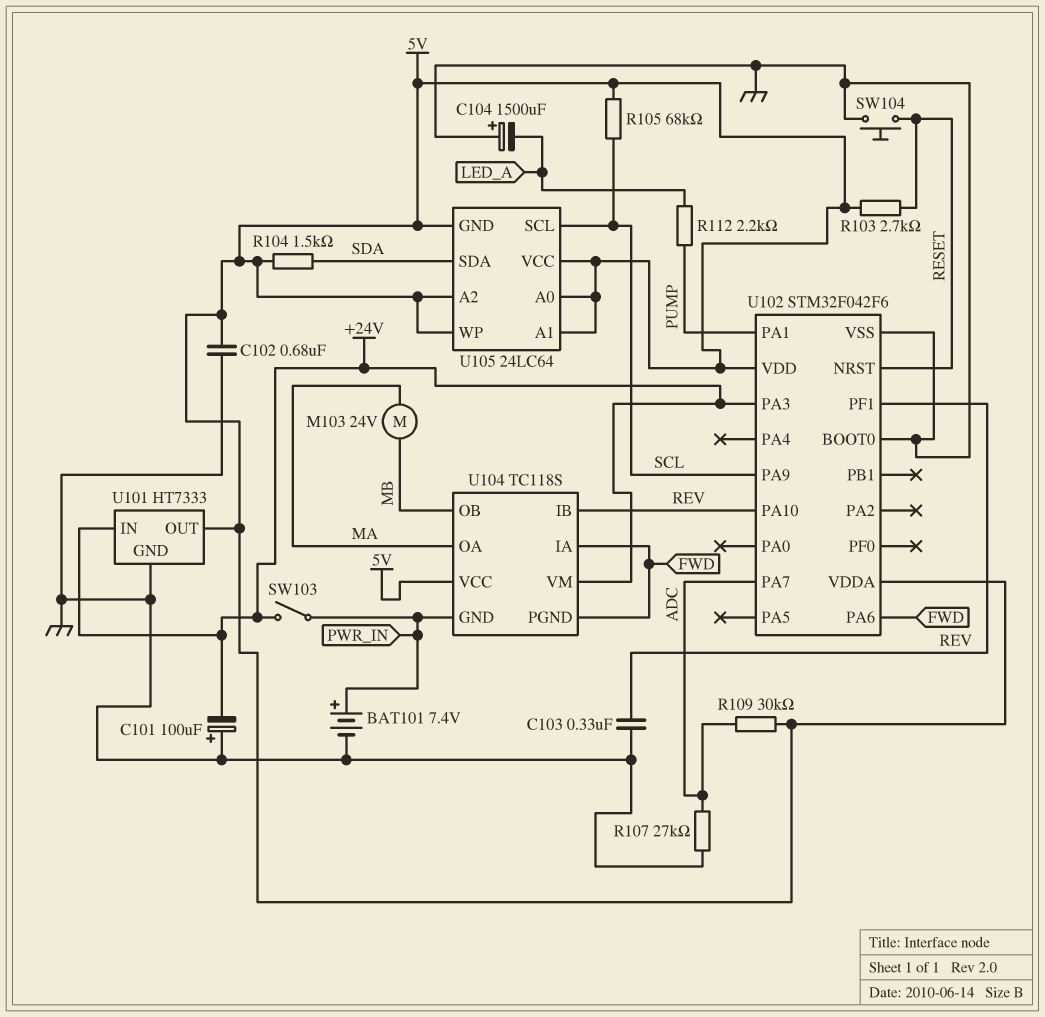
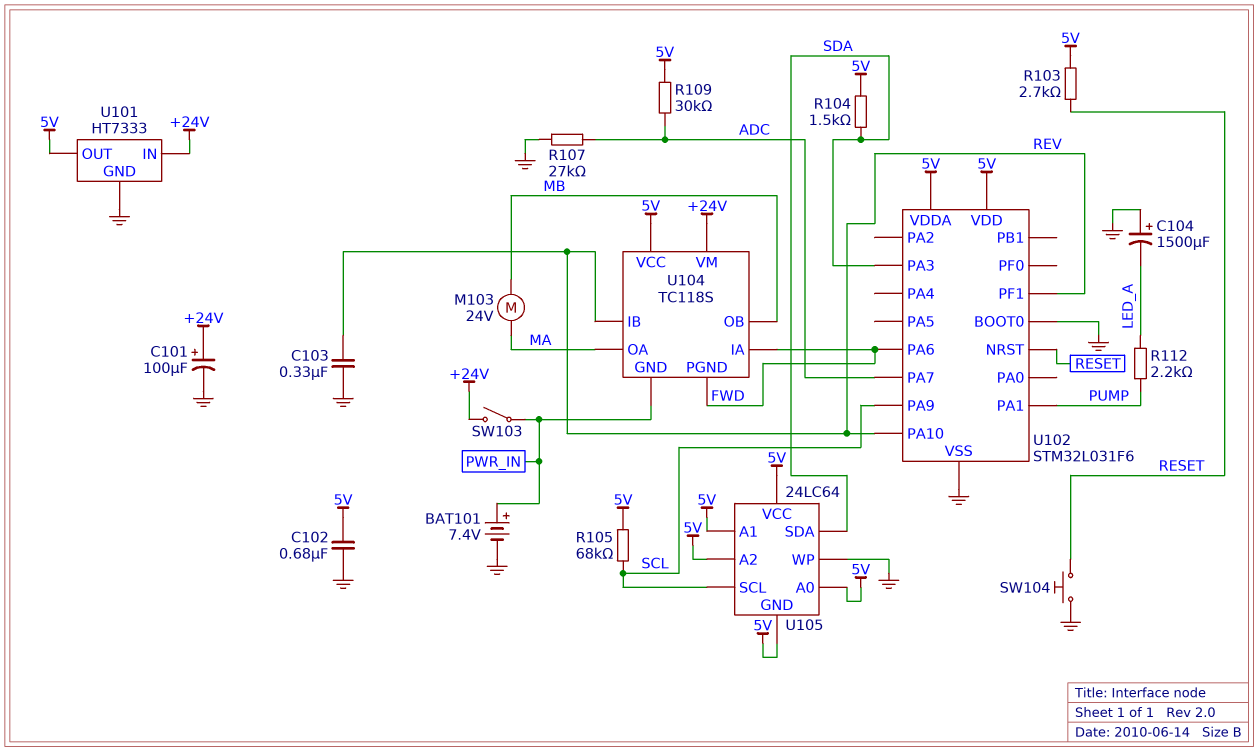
C101: 100uF (plus GND, minus +24V) -> 100uF (plus +24V, minus GND)
U102: STM32F042F6 -> STM32L031F6
U102 pin PA3: +24V -> SDA
U105 pin WP: 5V -> GND

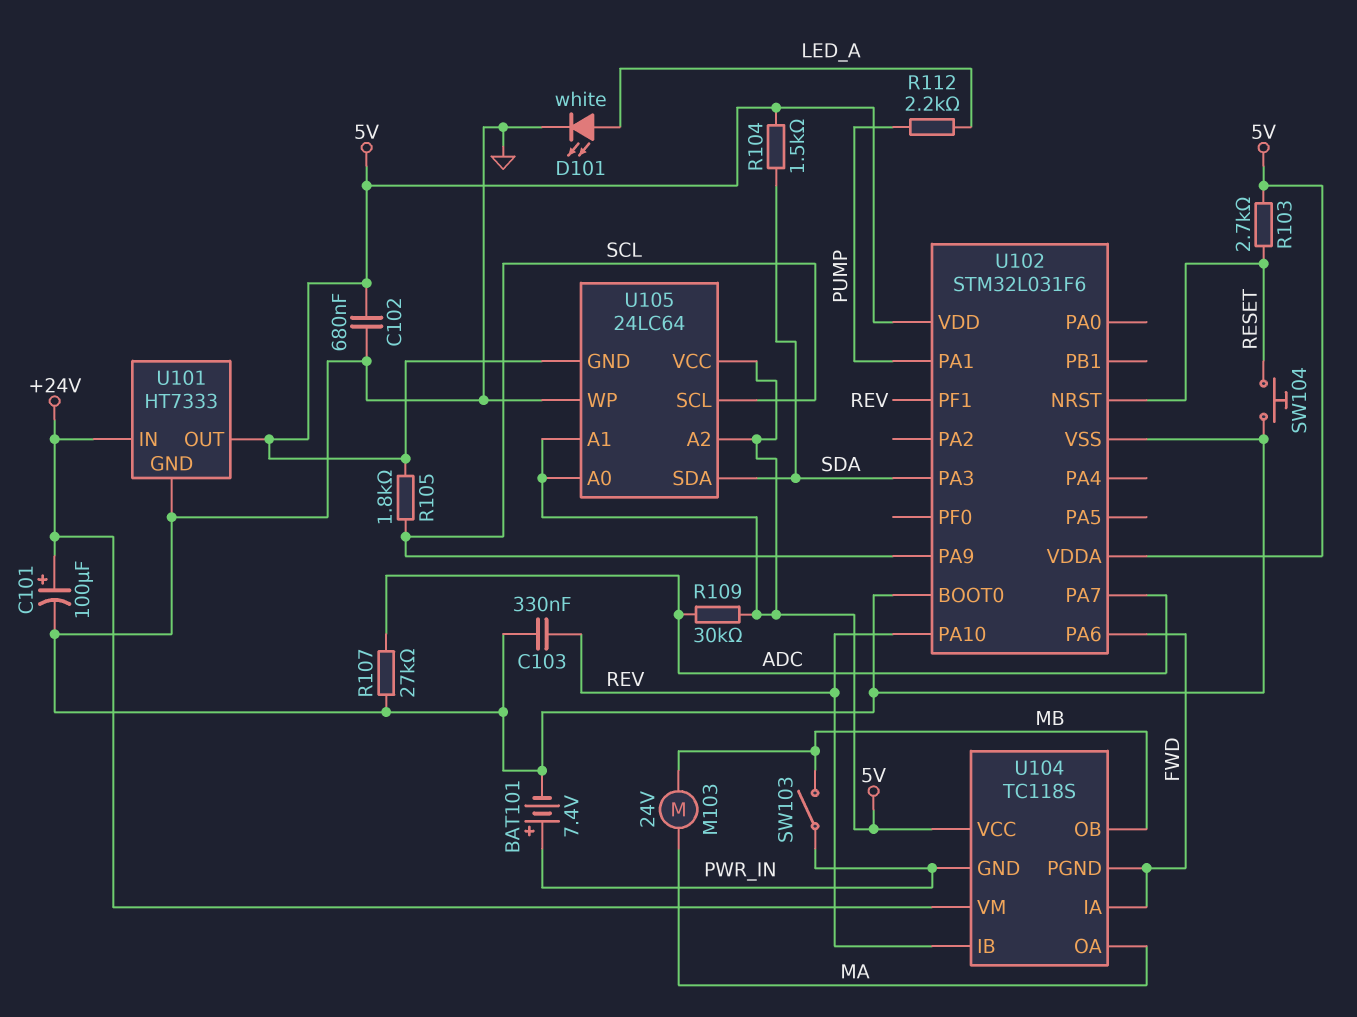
C104: 1500uF (plus GND, minus LED_A) -> none
D101: none -> LED white (A LED_A, K GND)
R105: 68k (5V, SCL) -> 1.8k (5V, SCL)
SW103: switch (+24V, PWR_IN) -> switch (MB, PWR_IN)

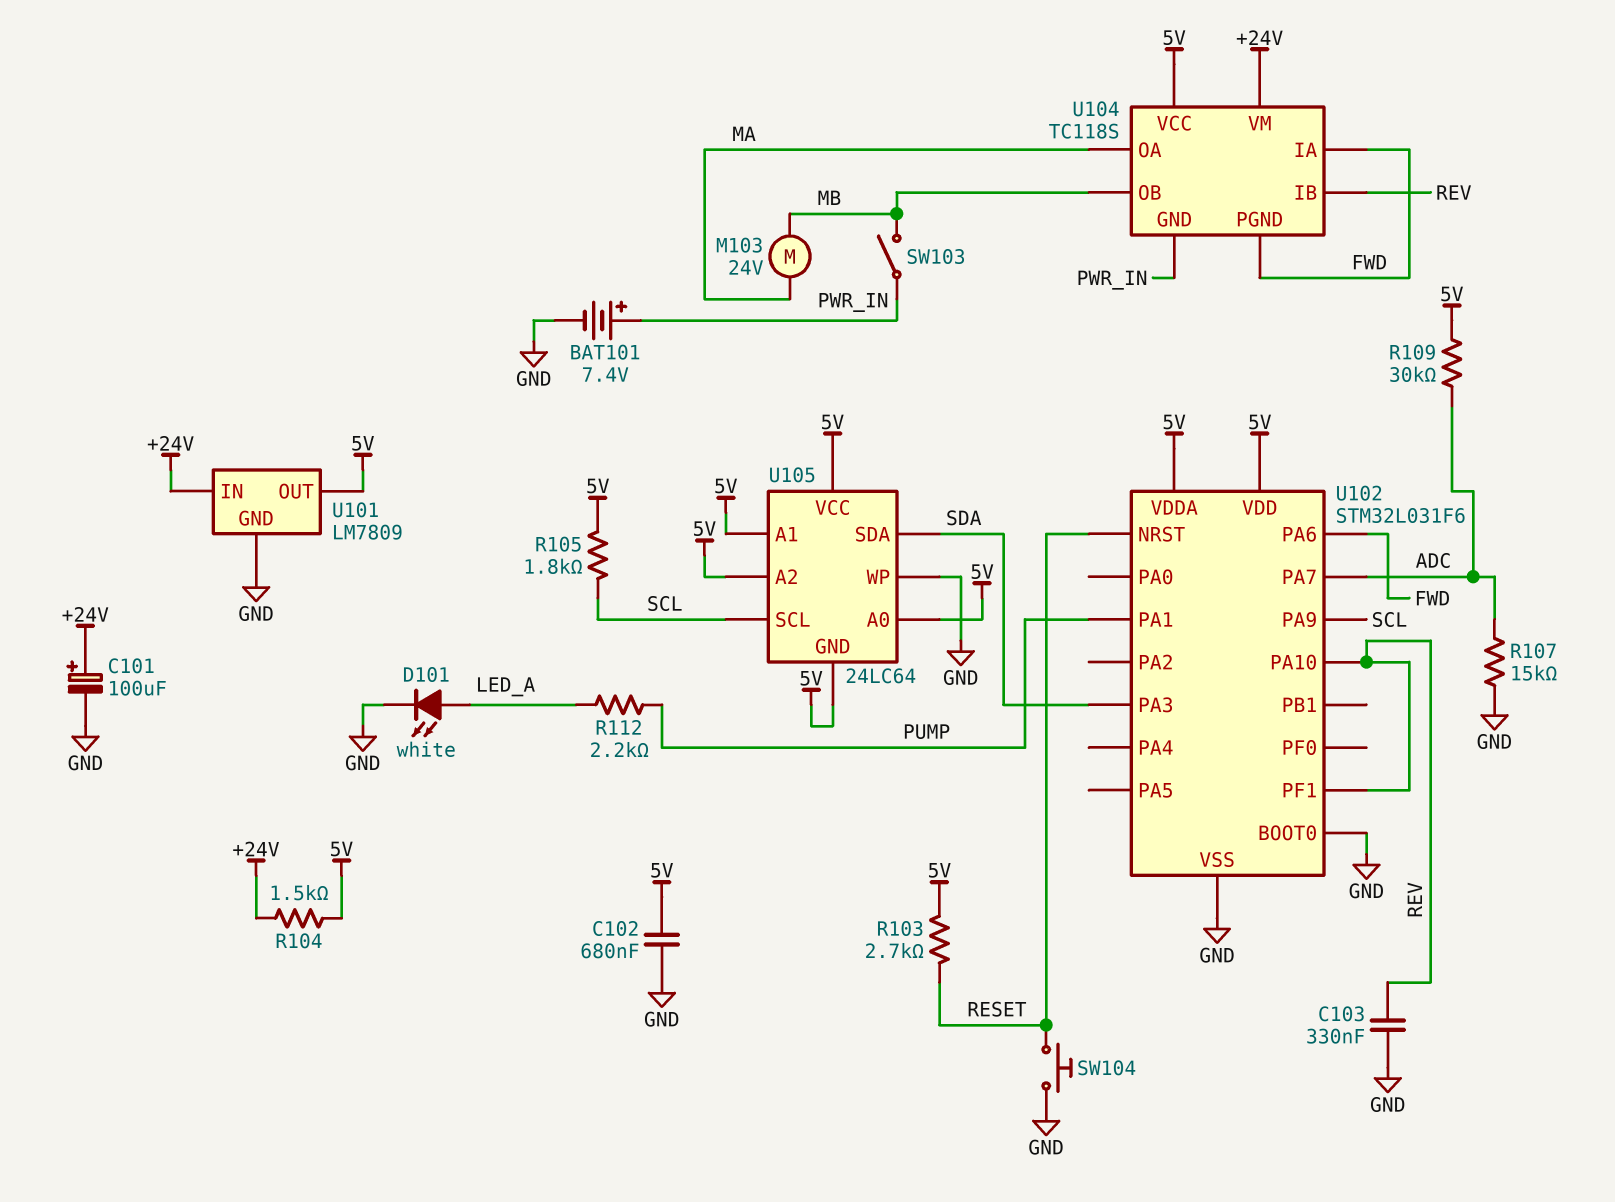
R104: 1.5k (5V, SDA) -> 1.5k (+24V, 5V)
R107: 27k (ADC, GND) -> 15k (ADC, GND)
U101: HT7333 -> LM7809

